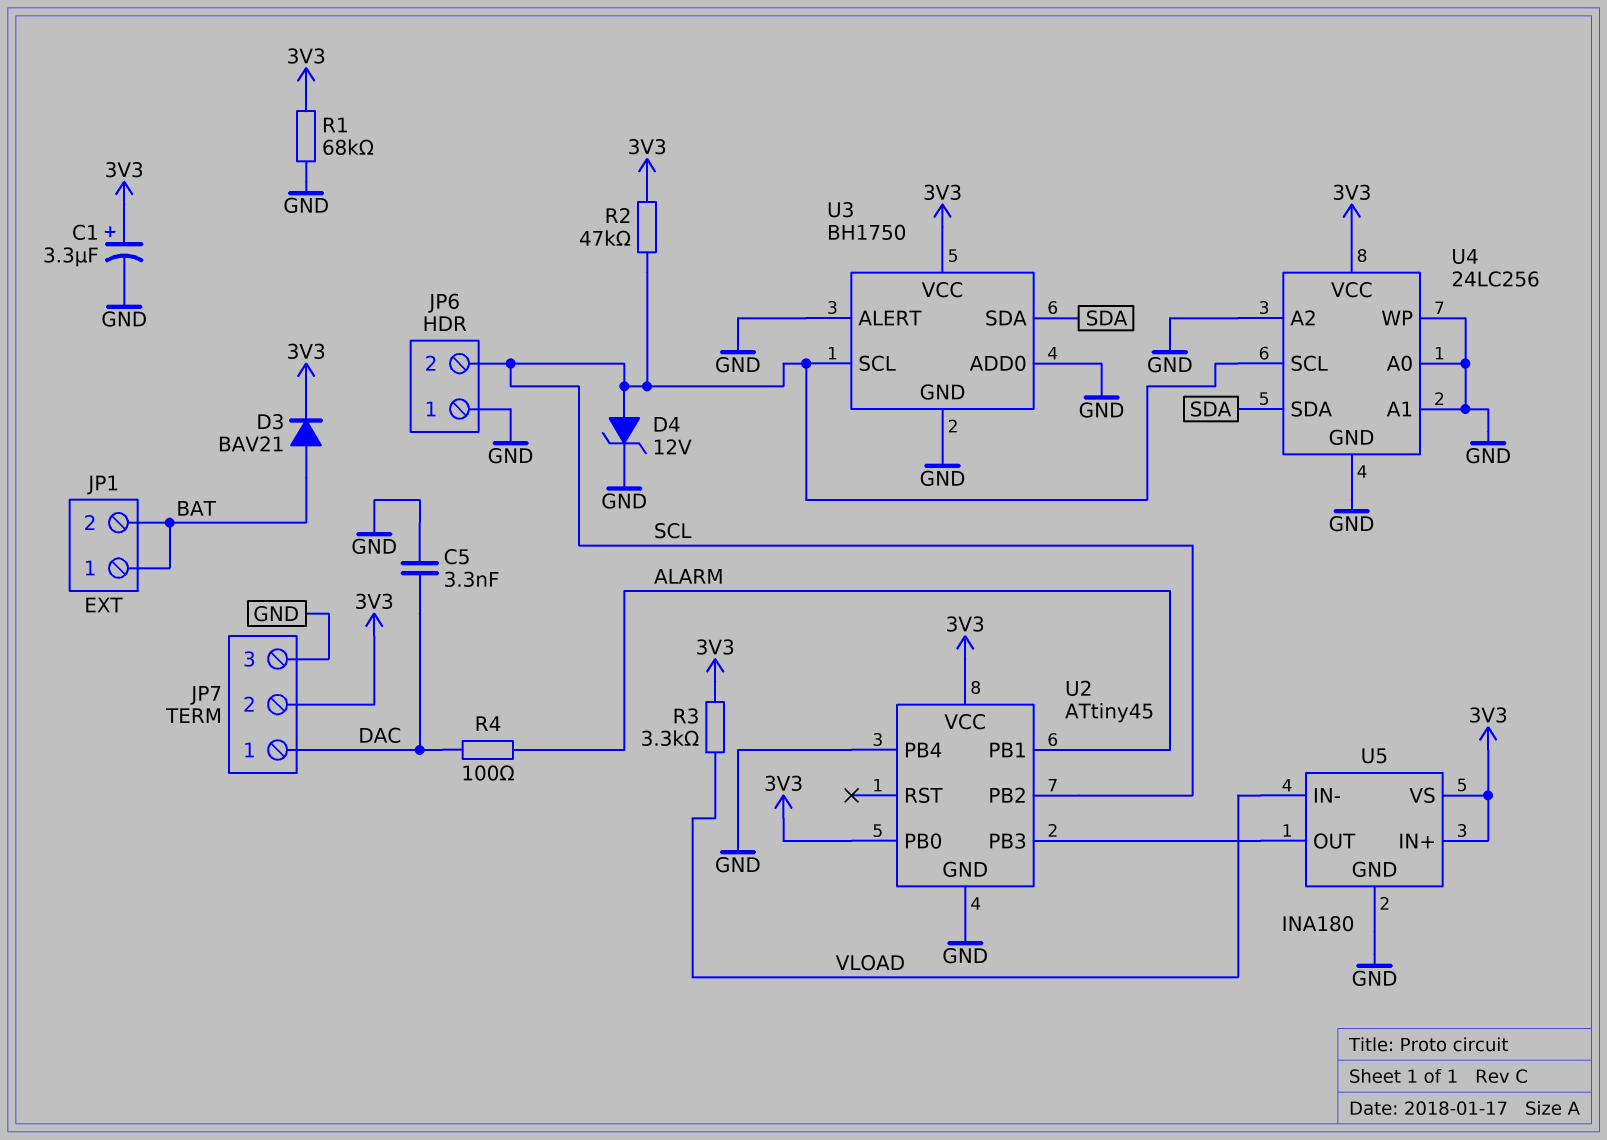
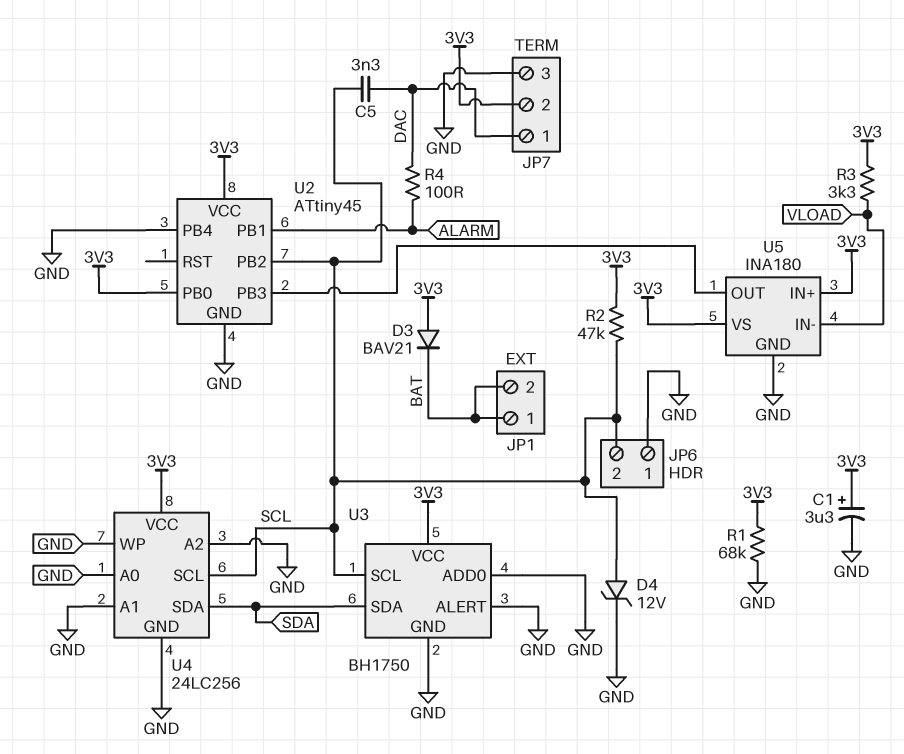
C5: 3.3nF (DAC, GND) -> 3.3nF (DAC, SCL)
D3: diode BAV21 (A BAT, K 3V3) -> diode BAV21 (A 3V3, K BAT)

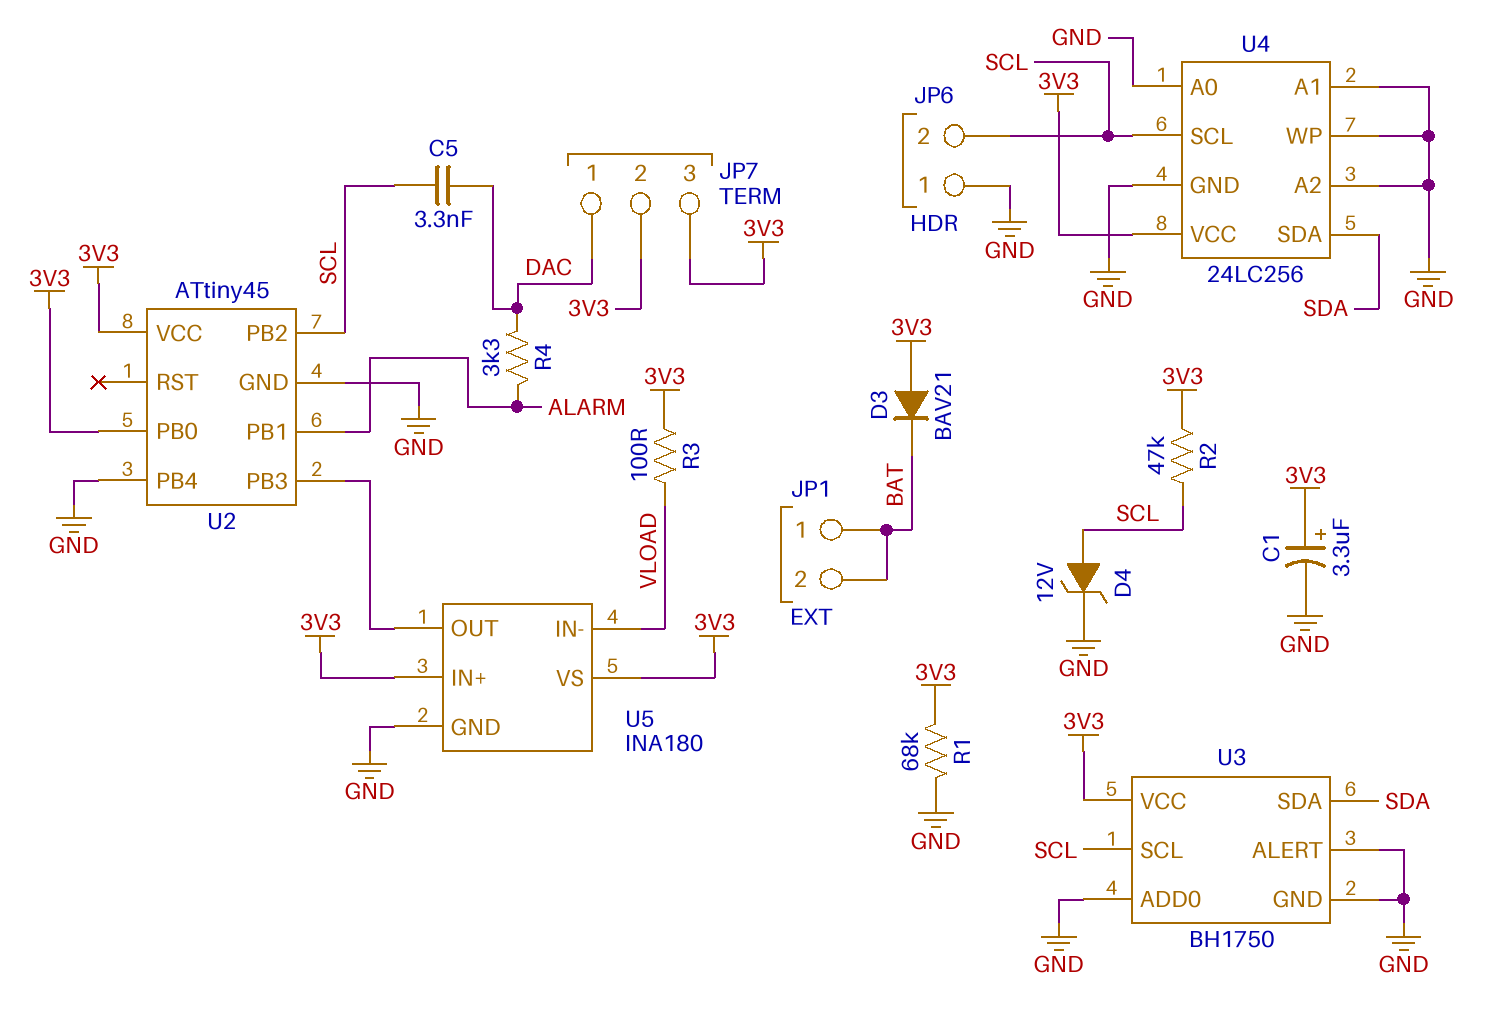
JP7 pin 3: GND -> 3V3
R3: 3.3k (3V3, VLOAD) -> 100 (3V3, VLOAD)
R4: 100 (ALARM, DAC) -> 3.3k (ALARM, DAC)

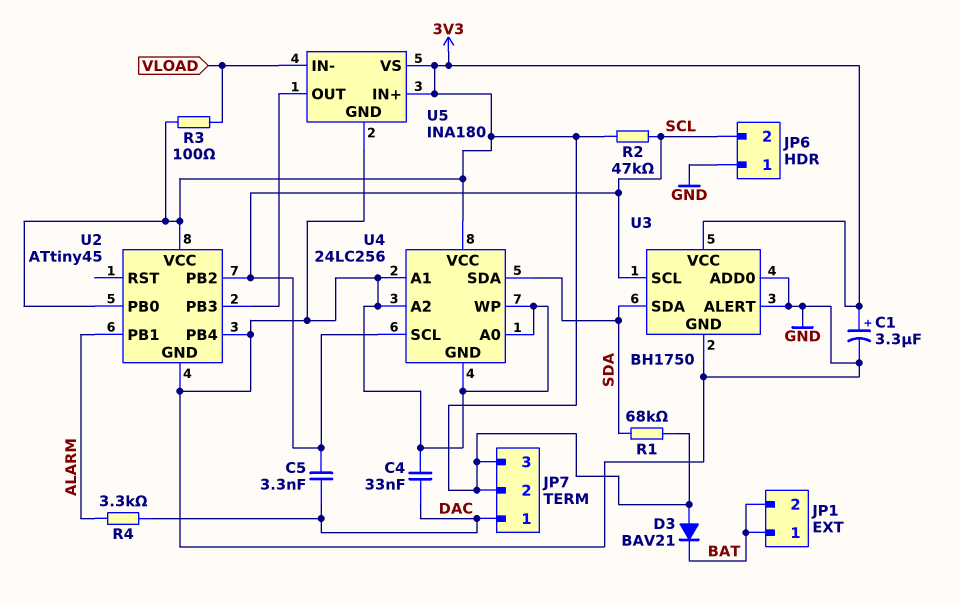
C4: none -> 33nF (DAC, GND)
D4: zener 12V (A SCL, K GND) -> none
R1: 68k (3V3, GND) -> 68k (3V3, SDA)

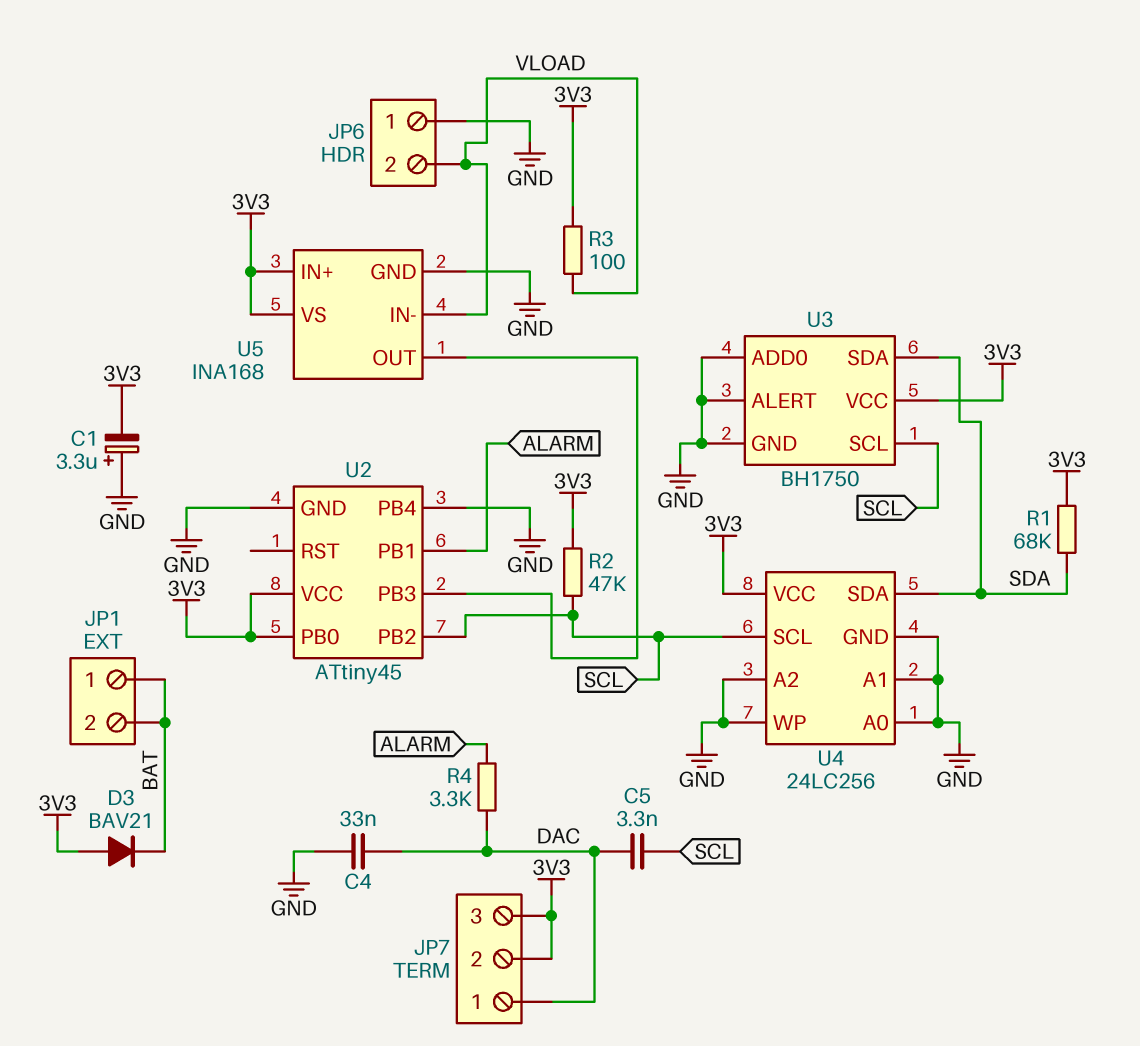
C1: 3.3uF (plus 3V3, minus GND) -> 3.3uF (plus GND, minus 3V3)
JP6 pin 2: SCL -> VLOAD
U5: INA180 -> INA168

